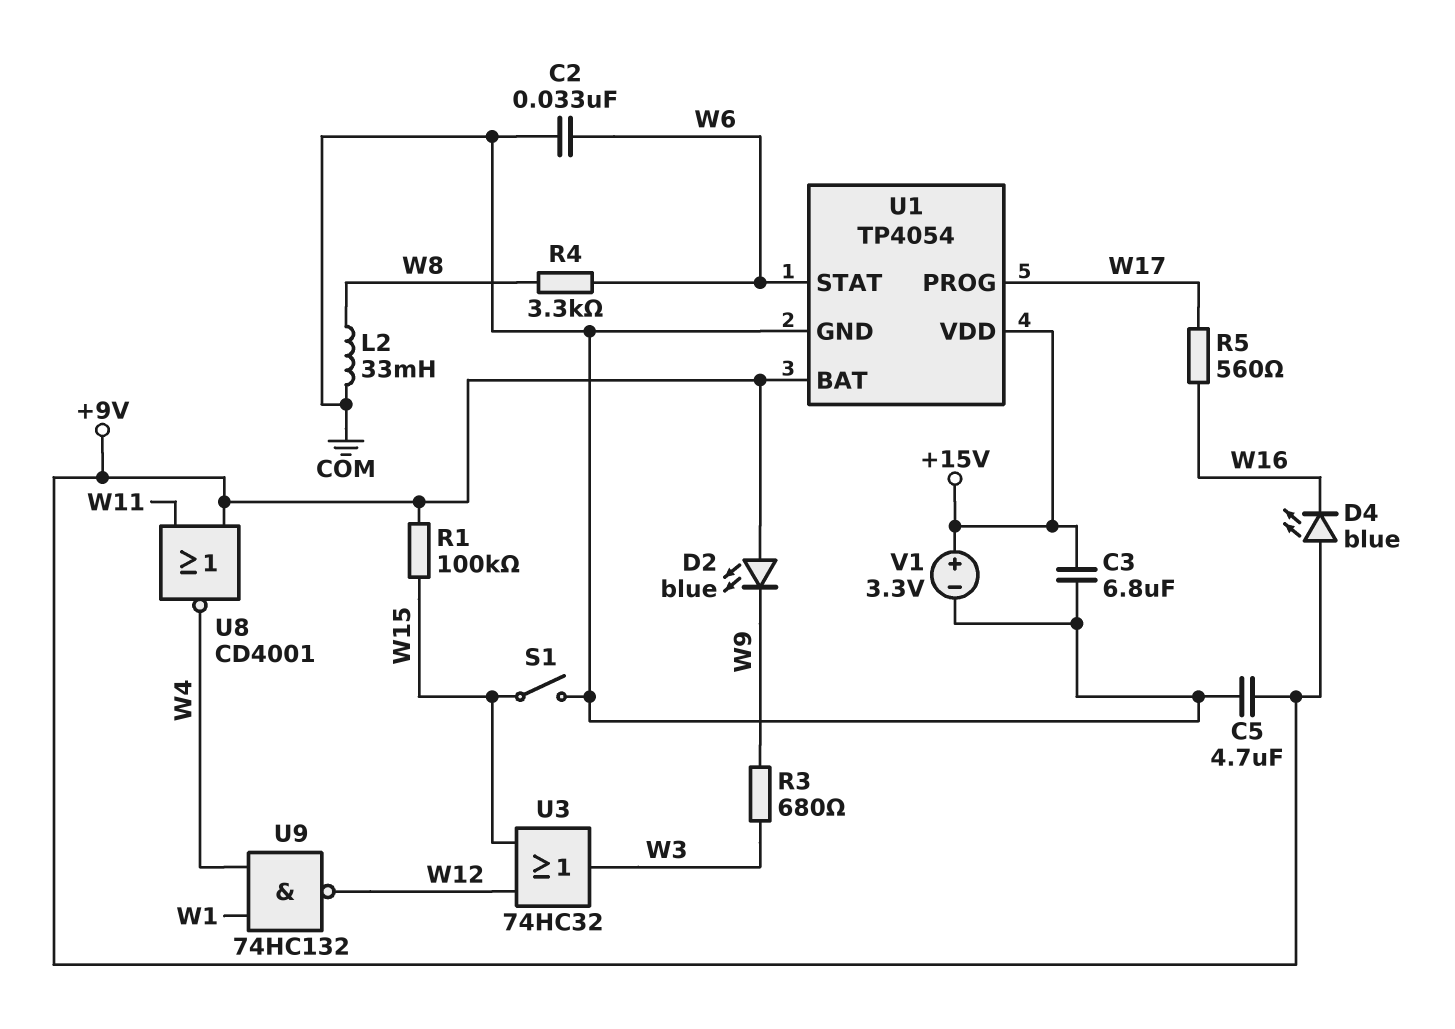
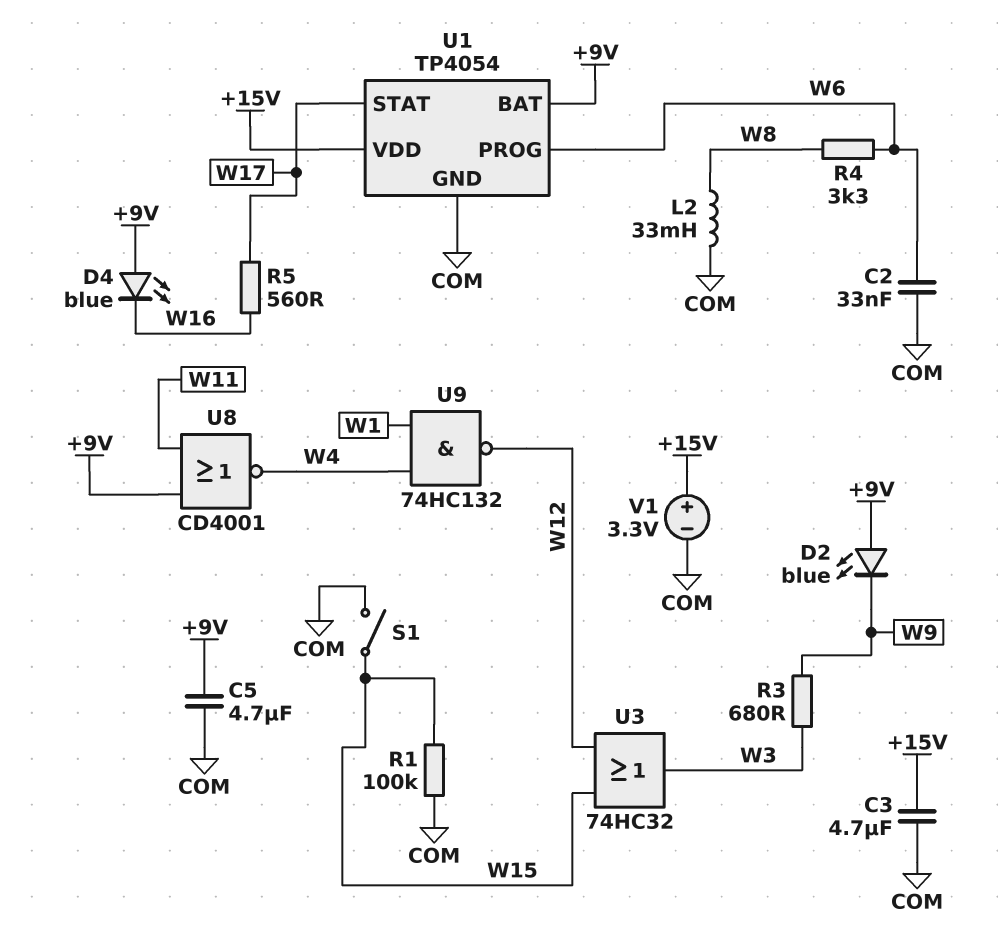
C3: 6.8uF (+15V, COM) -> 4.7uF (+15V, COM)
R1: 100k (+9V, W15) -> 100k (COM, W15)
U1 pin PROG: W17 -> W6
U1 pin STAT: W6 -> W17

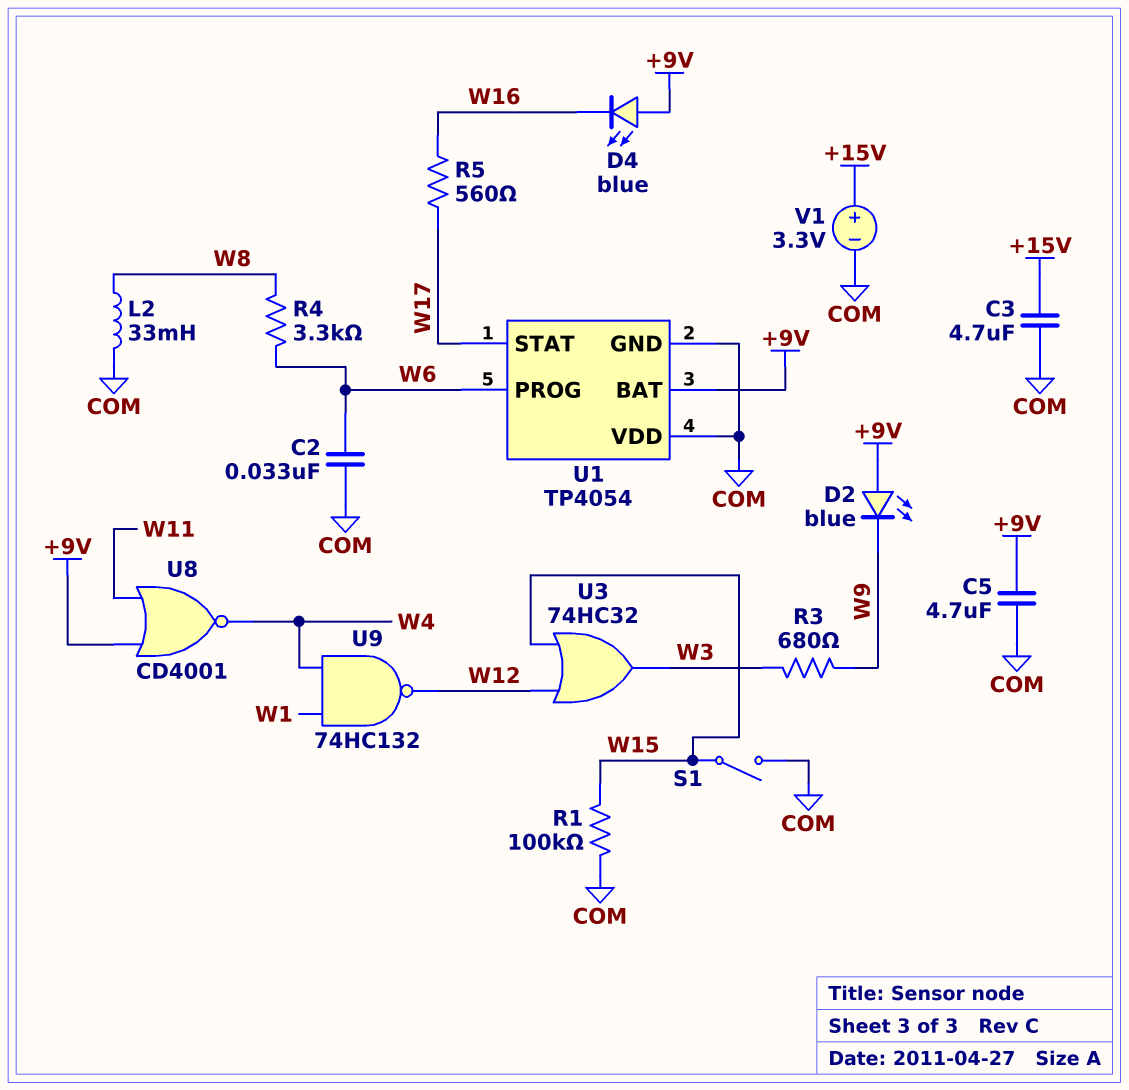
U1 pin VDD: +15V -> COM

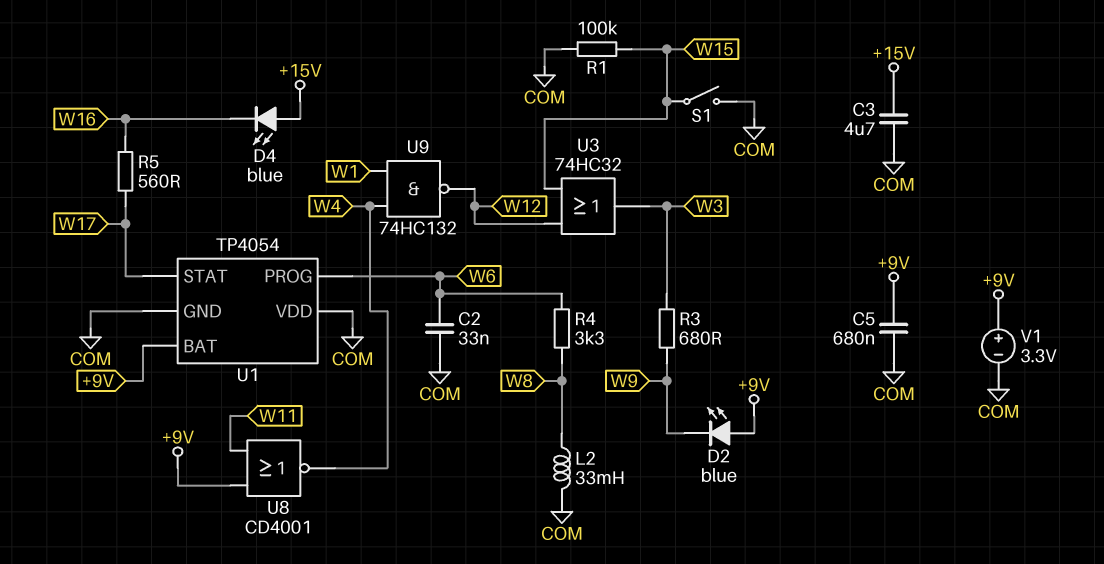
C5: 4.7uF (+9V, COM) -> 680nF (+9V, COM)
D4: LED blue (A +9V, K W16) -> LED blue (A +15V, K W16)
V1: 3.3V (plus +15V, minus COM) -> 3.3V (plus +9V, minus COM)

